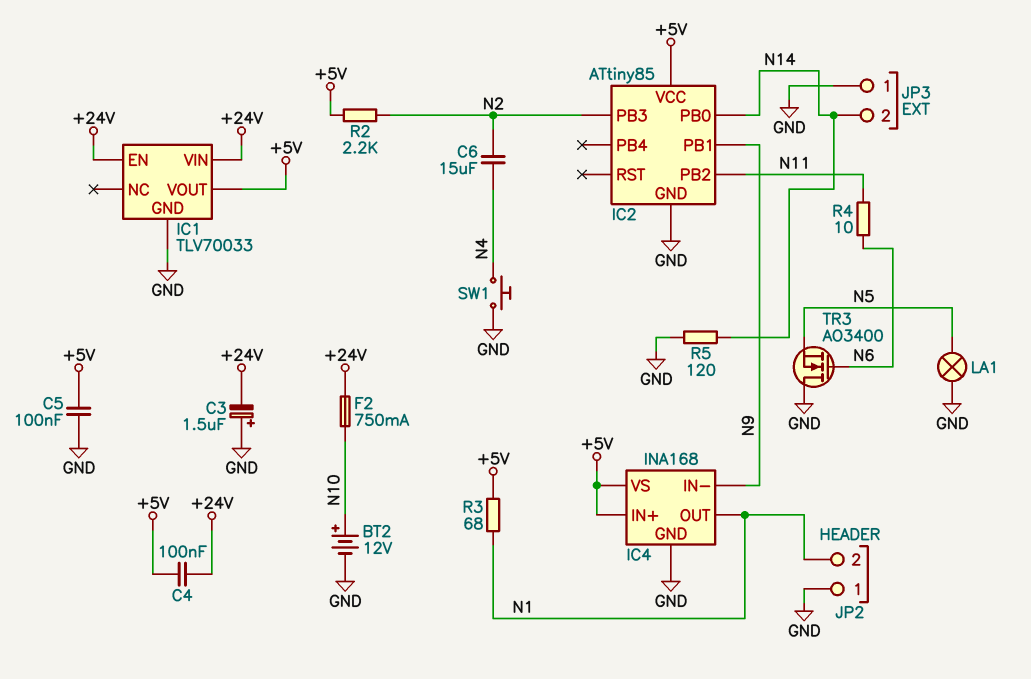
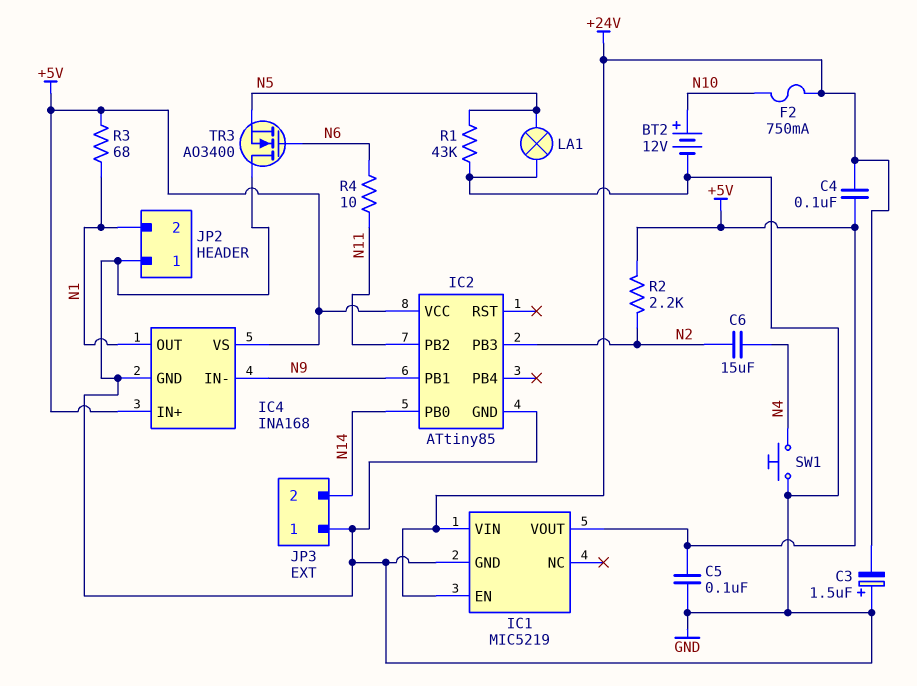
IC1: TLV70033 -> MIC5219
R1: none -> 43k (GND, N5)
R5: 120 (GND, N14) -> none

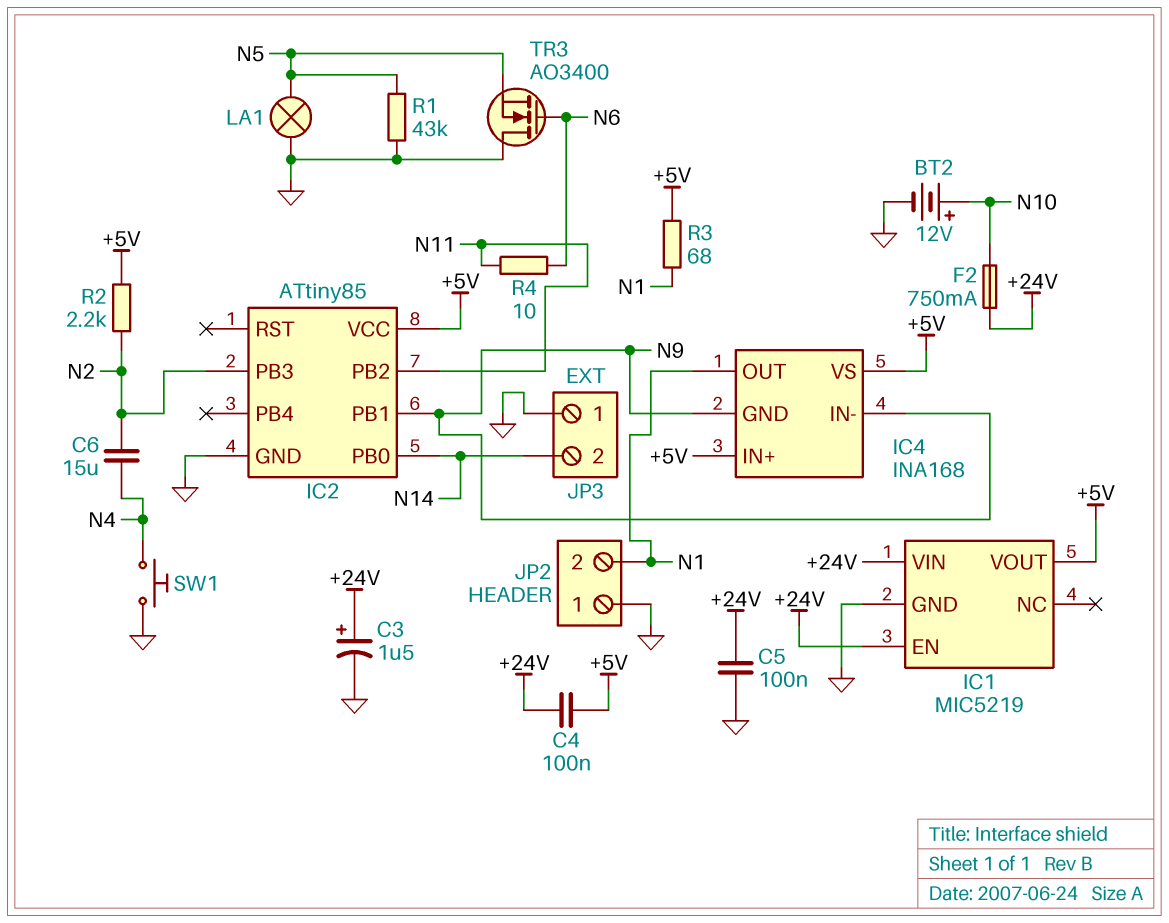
C3: 1.5uF (plus GND, minus +24V) -> 1.5uF (plus +24V, minus GND)
C5: 100nF (+5V, GND) -> 100nF (+24V, GND)
IC4 pin GND: GND -> N9

